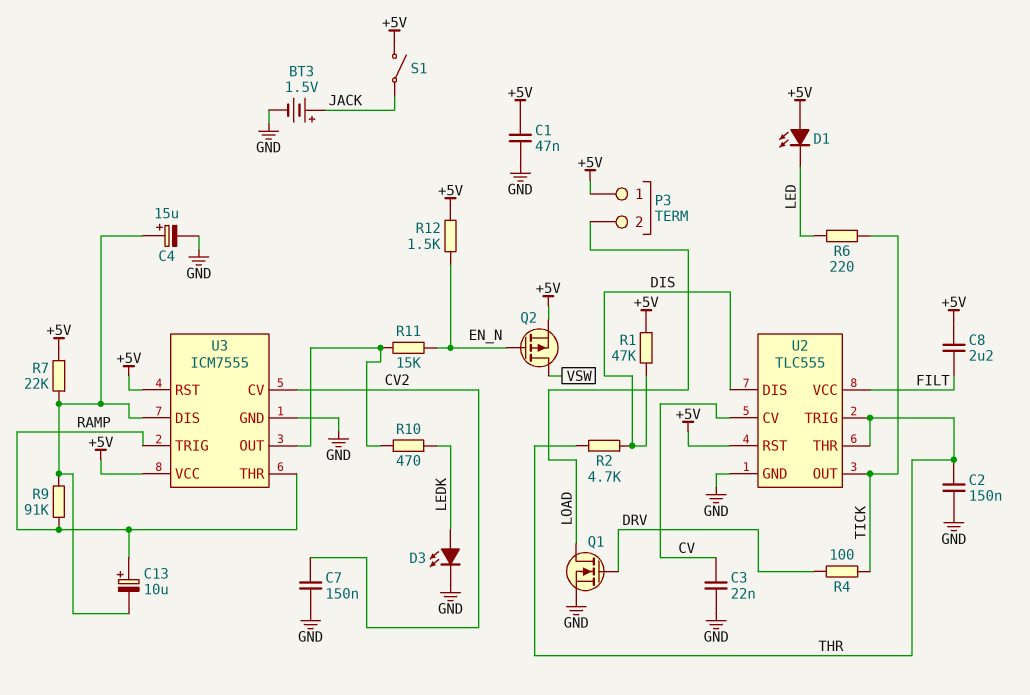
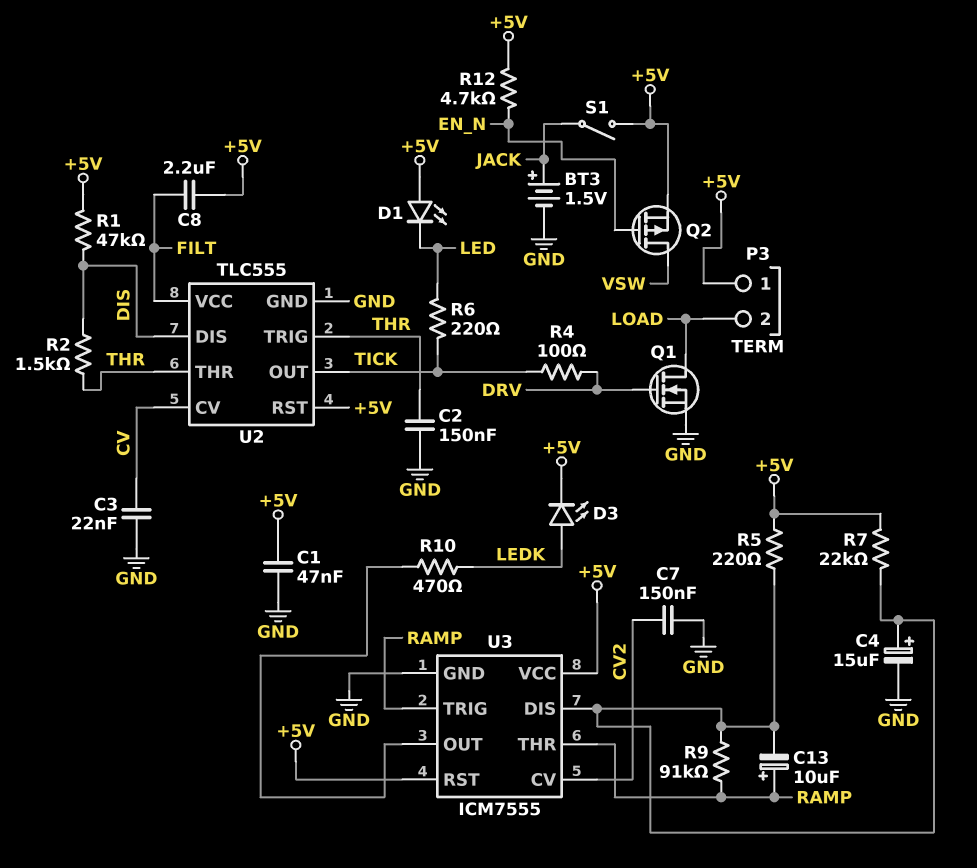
D3: LED (A LEDK, K GND) -> LED (A LEDK, K +5V)
R2: 4.7k (DIS, THR) -> 1.5k (DIS, THR)
R5: none -> 220 (+5V, U3/DIS)
R11: 15k (EN_N, U3/OUT) -> none
R12: 1.5k (+5V, EN_N) -> 4.7k (+5V, EN_N)

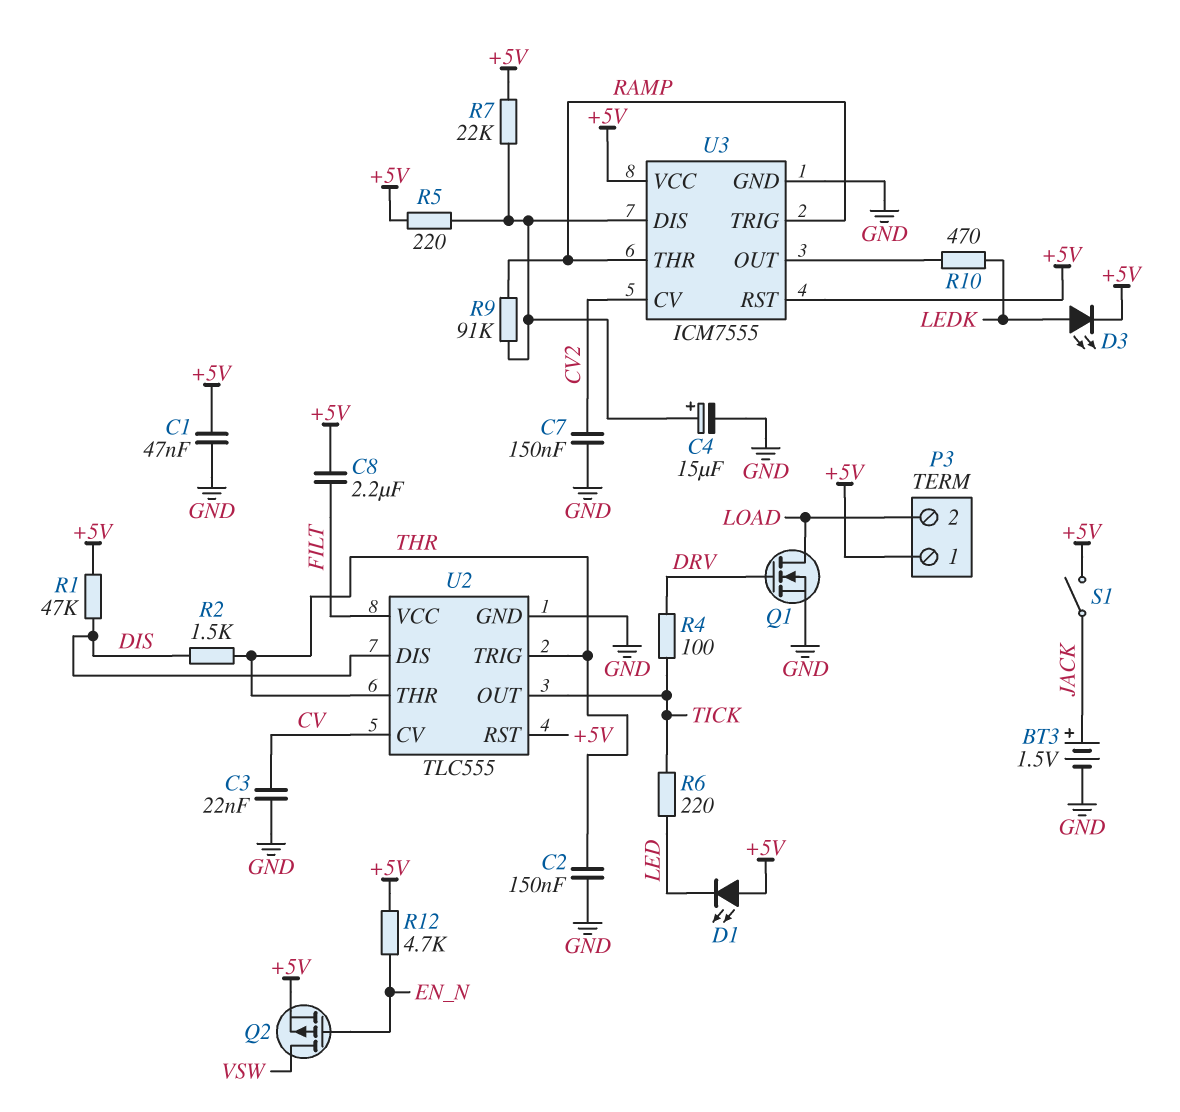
C13: 10uF (plus RAMP, minus U3/DIS) -> none

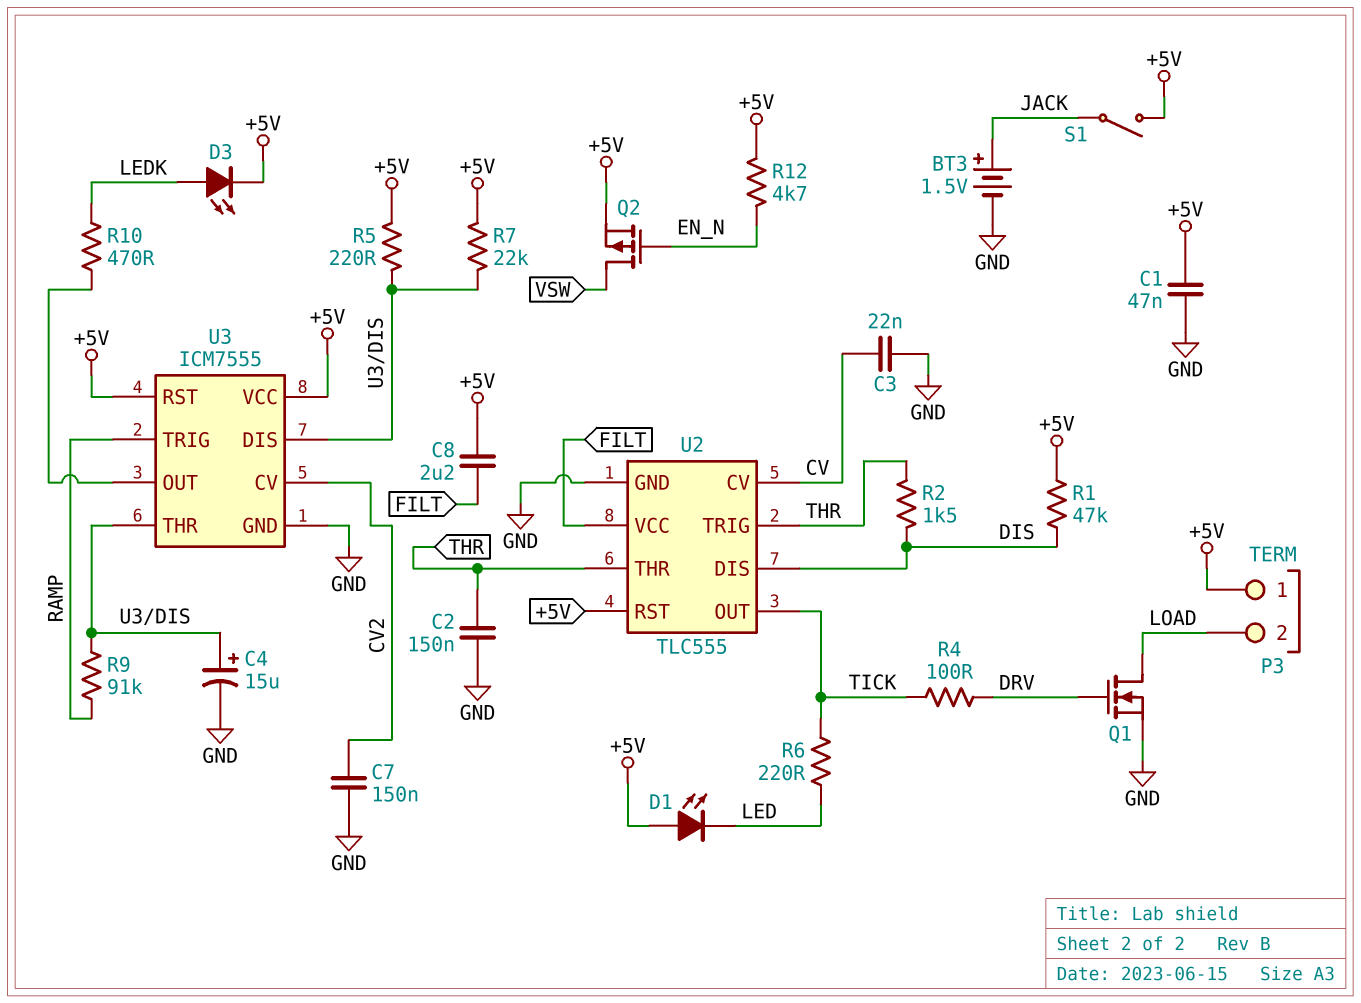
U3 pin THR: RAMP -> U3/DIS

